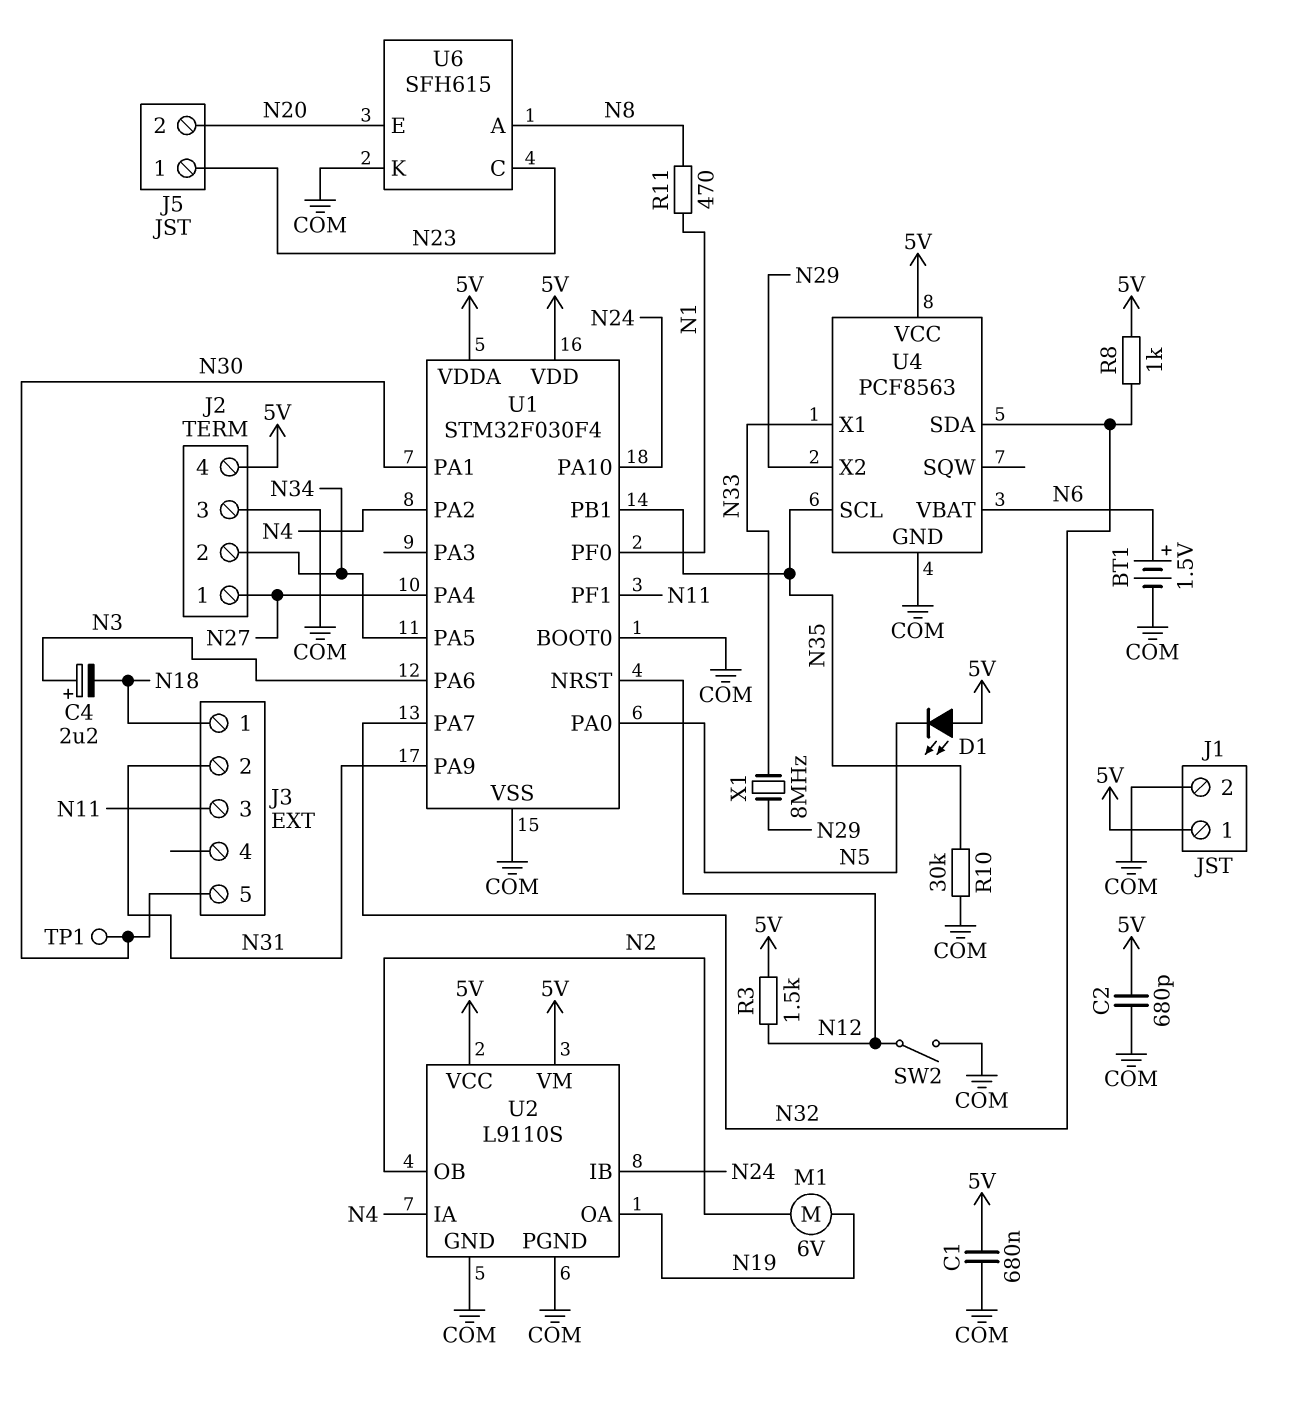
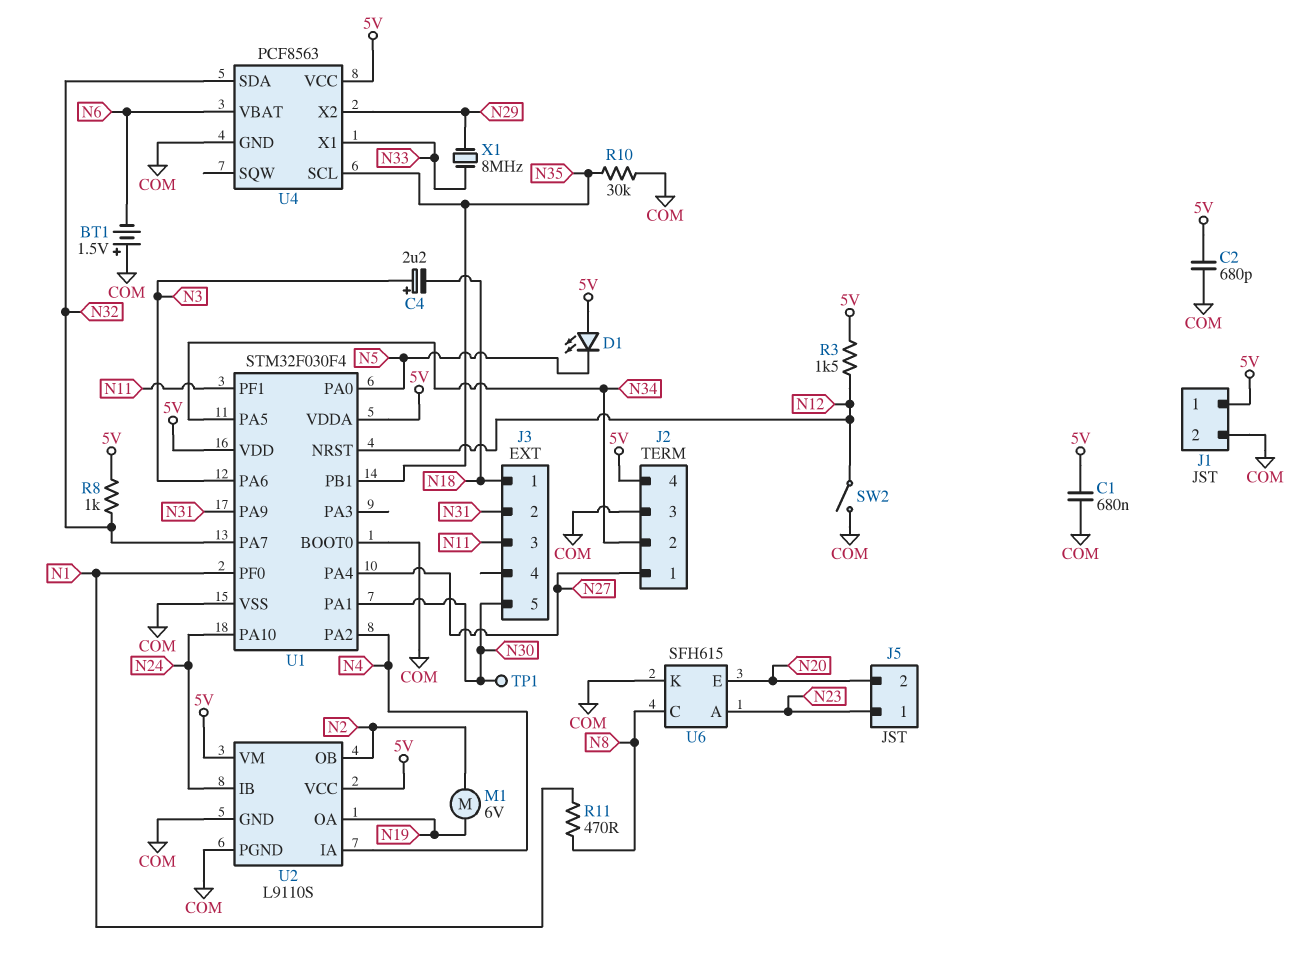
BT1: 1.5V (plus N6, minus COM) -> 1.5V (plus COM, minus N6)
U6 pin A: N8 -> N23
U6 pin C: N23 -> N8

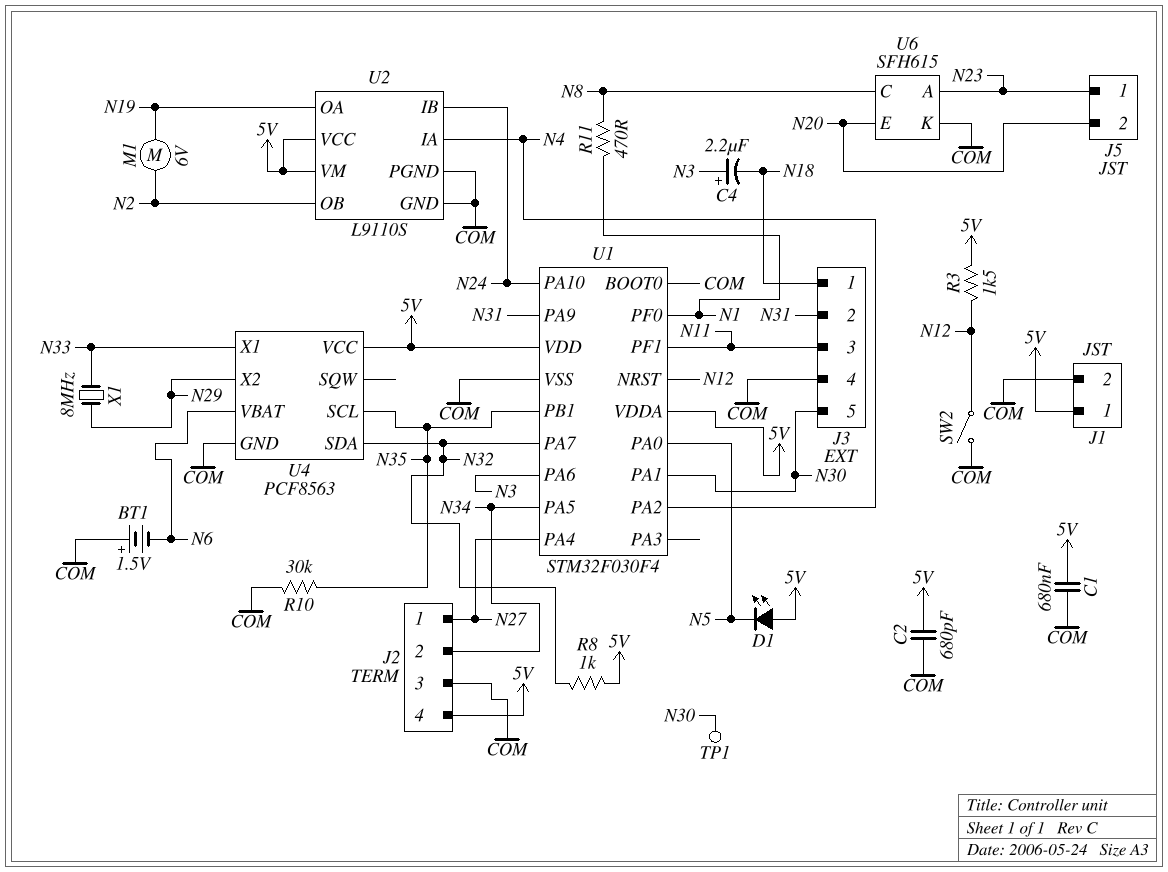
J3 pin 4: none -> COM

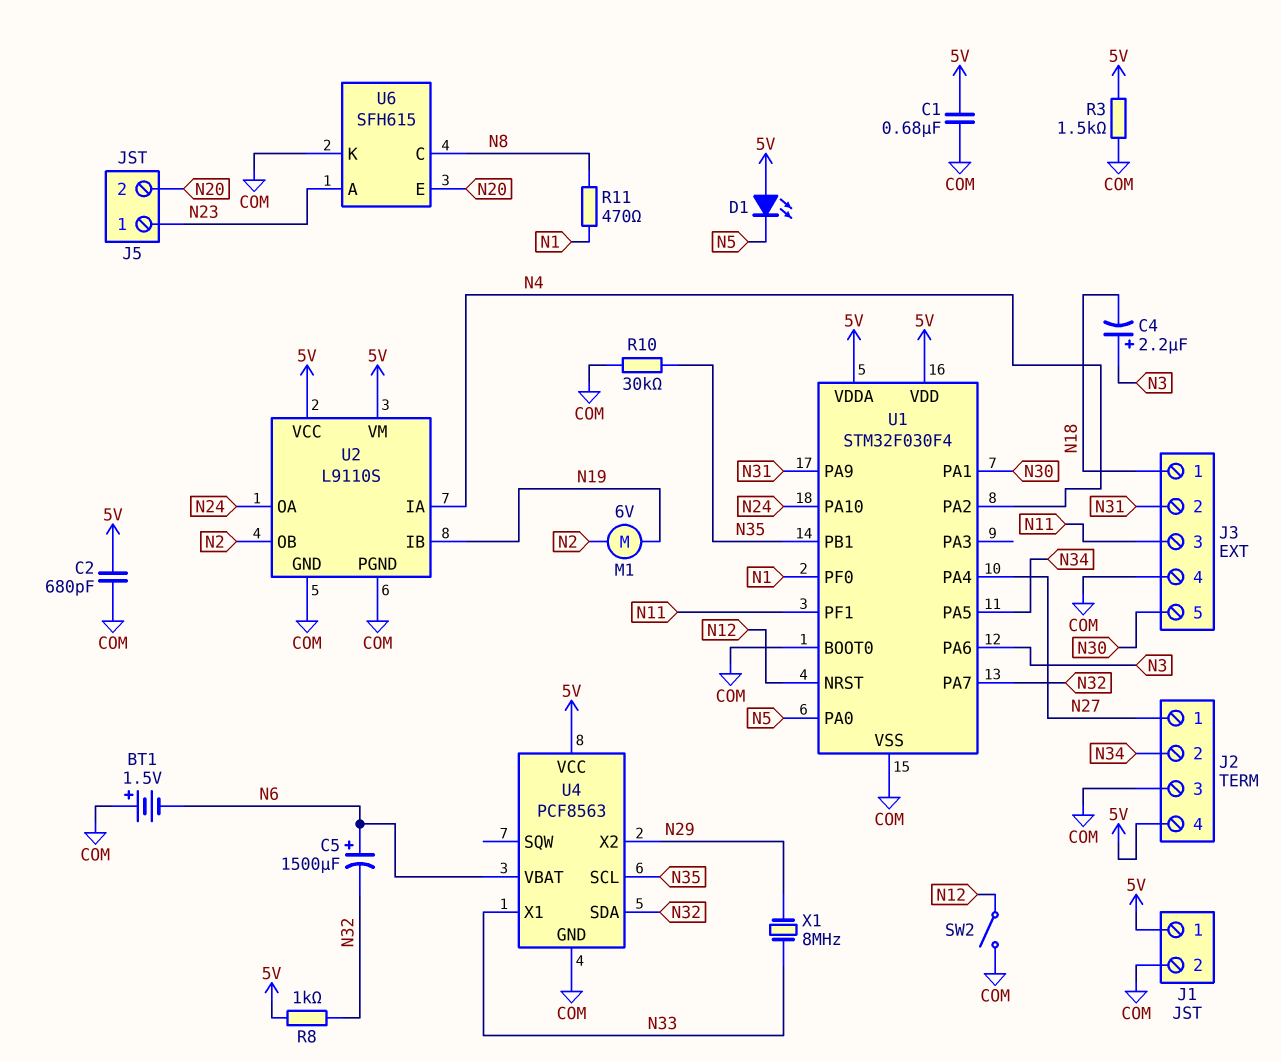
C5: none -> 1500uF (plus N6, minus N32)
R3: 1.5k (5V, N12) -> 1.5k (5V, COM)
TP1: test point (N30) -> none
U2 pin IB: N24 -> N19
U2 pin OA: N19 -> N24

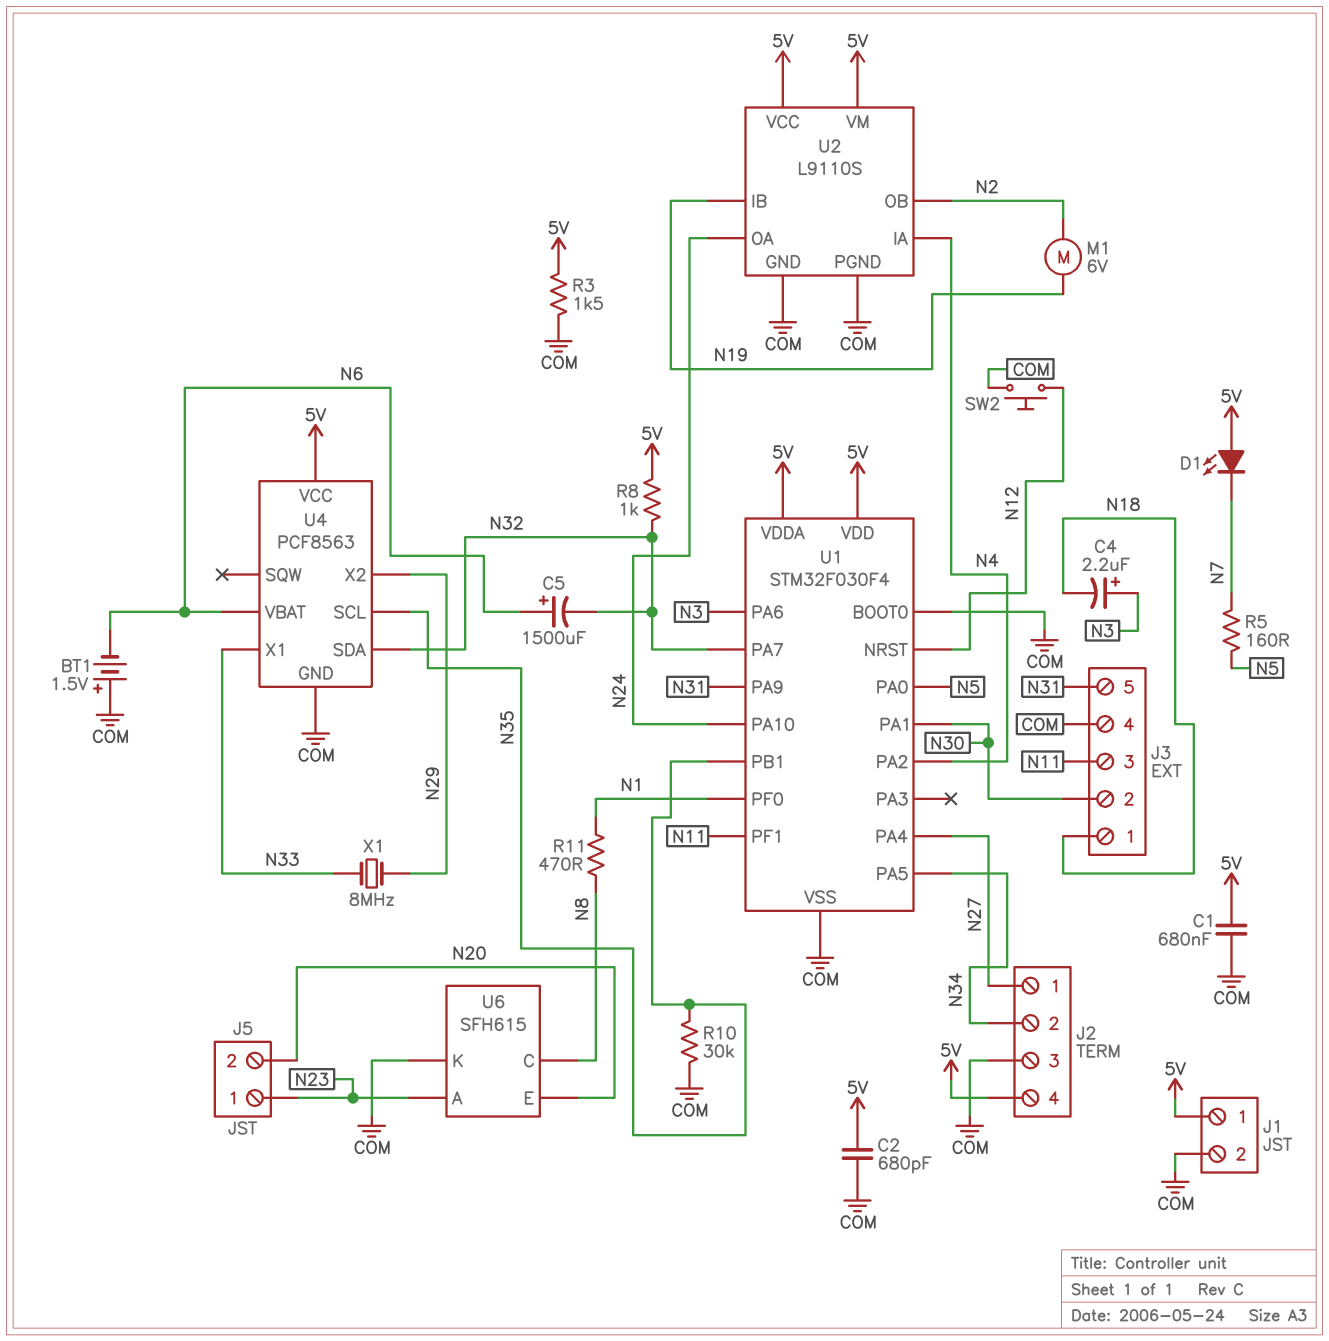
D1: LED (A 5V, K N5) -> LED (A 5V, K N7)
J3 pin 2: N31 -> N30
J3 pin 5: N30 -> N31
R5: none -> 160 (N5, N7)
SW2: switch (COM, N12) -> button (COM, N12)

